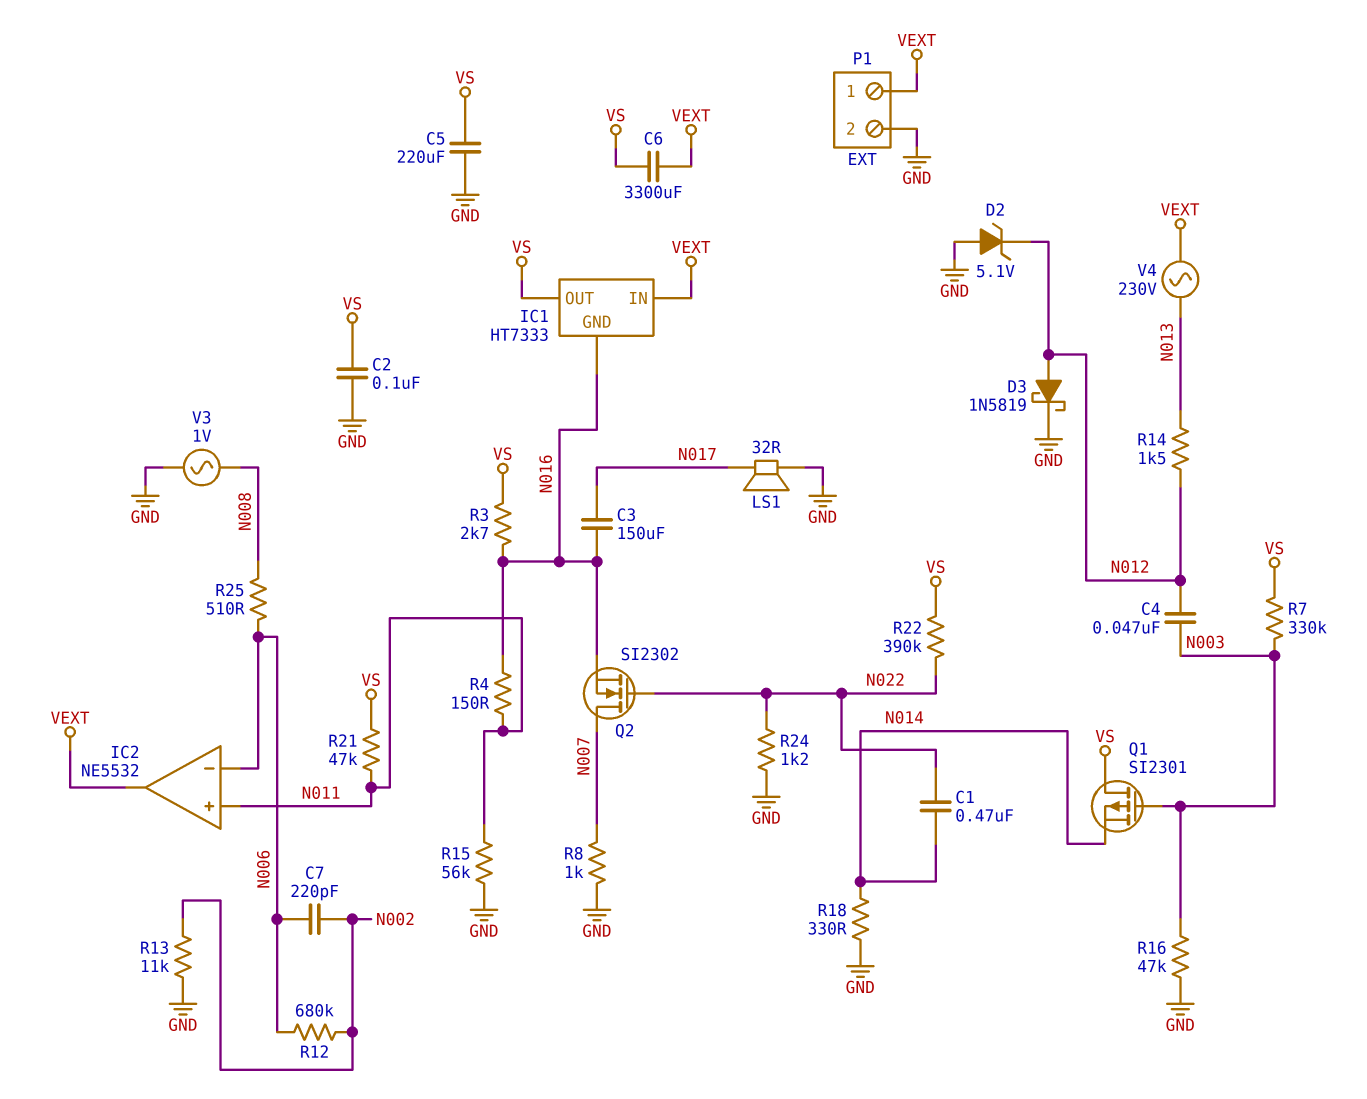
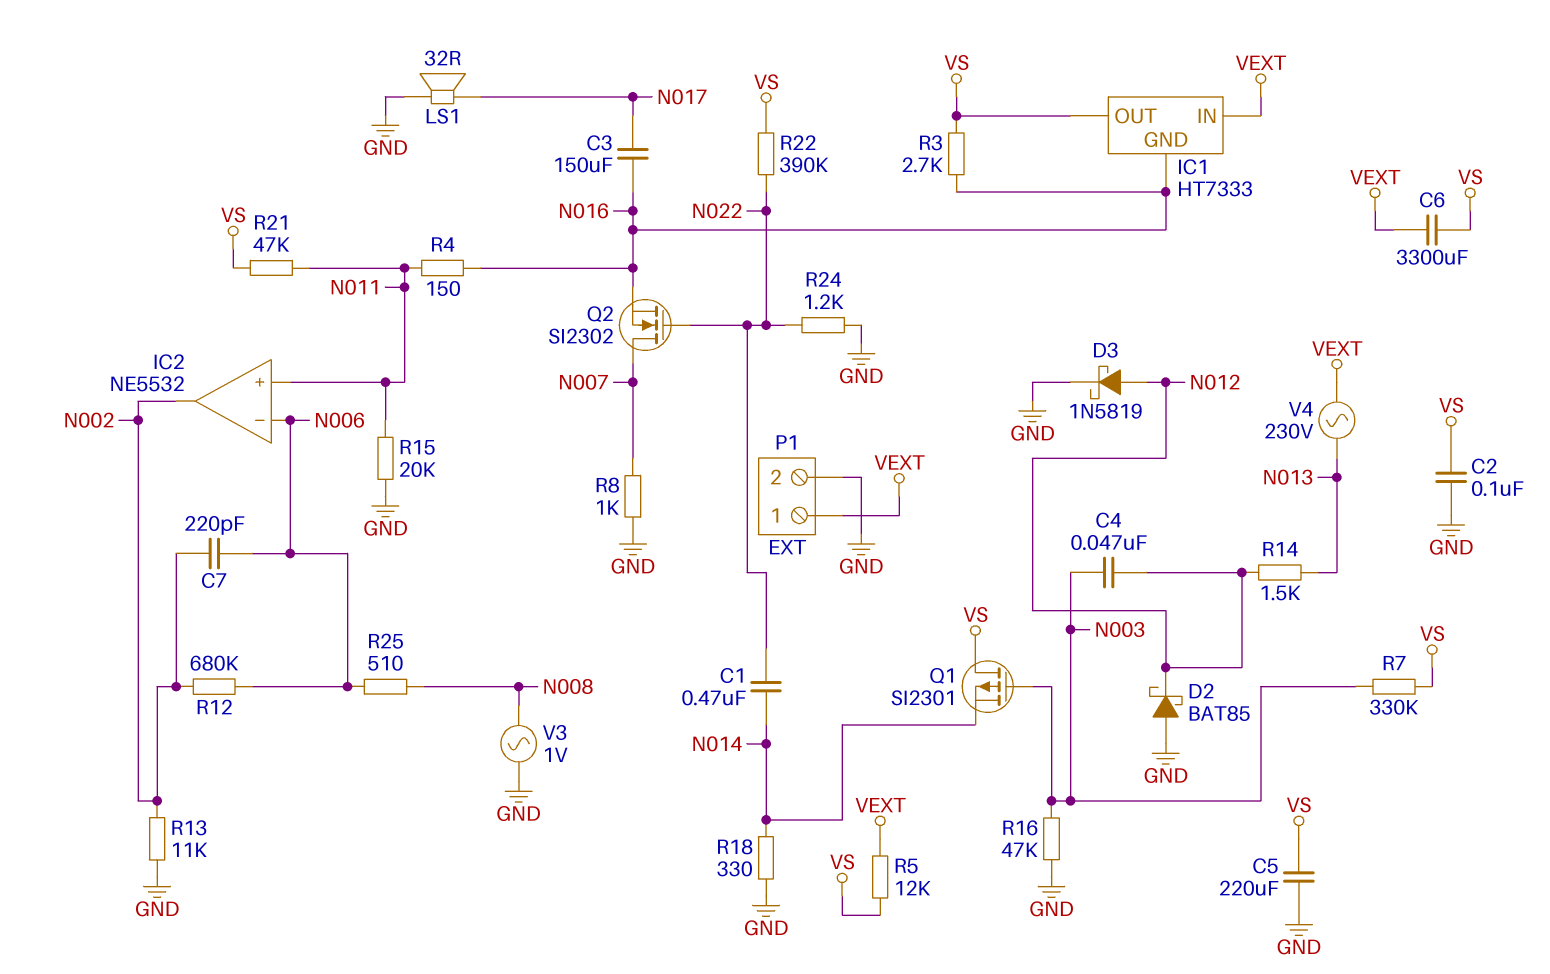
D2: zener 5.1V (A GND, K N012) -> schottky BAT85 (A GND, K N012)
IC2 pin out: VEXT -> N002
R5: none -> 12k (VEXT, VS)
R15: 56k (GND, N011) -> 20k (GND, N011)

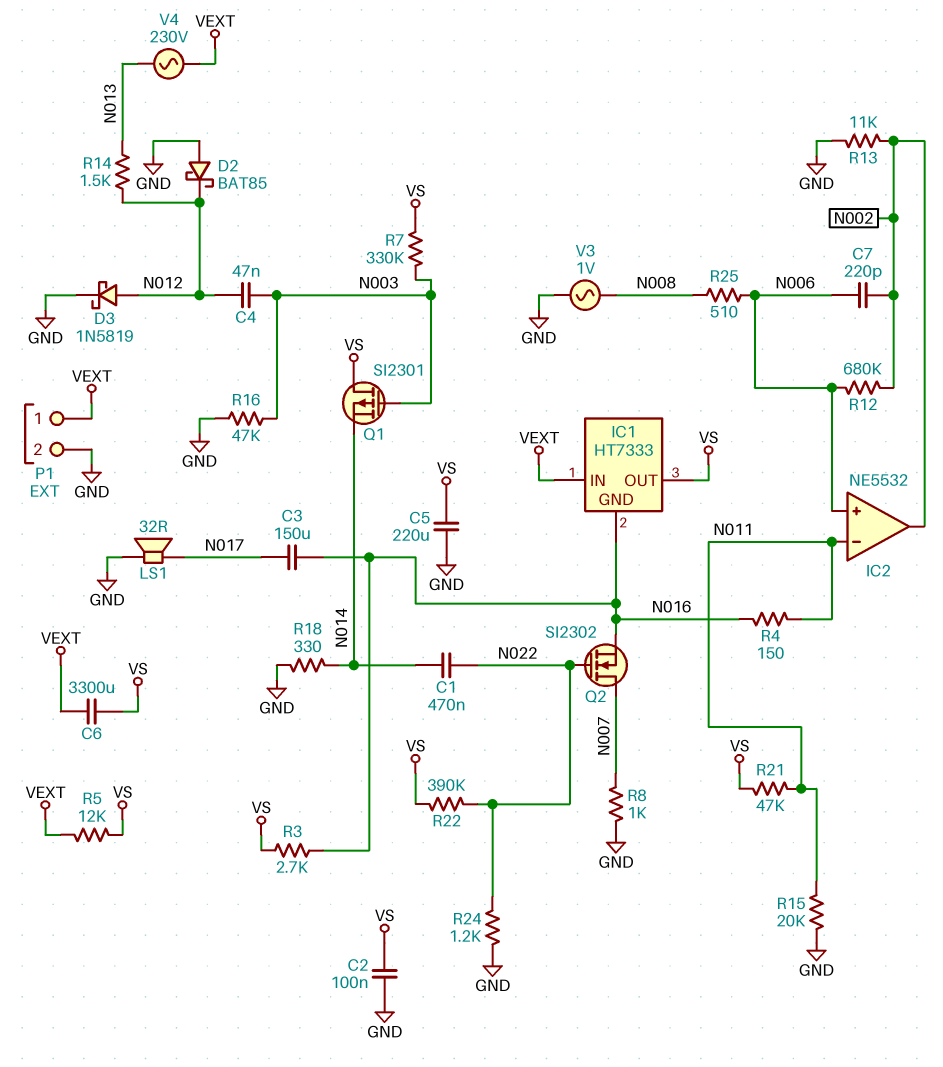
IC2 pin in+: N011 -> N006
IC2 pin in-: N006 -> N011

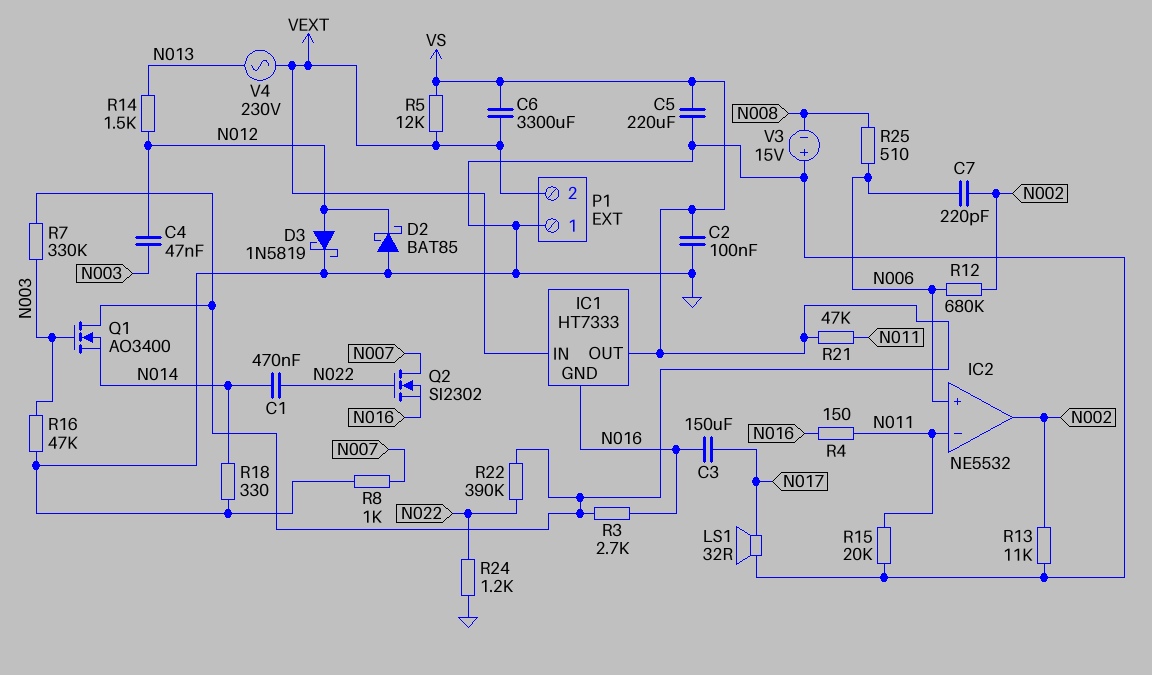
P1 pin 1: VEXT -> GND
P1 pin 2: GND -> VEXT
Q1: PMOS SI2301 (G N003, D VS, S N014) -> NMOS AO3400 (G N003, D VS, S N014)
V3: AC 1V (GND, N008) -> 15V (plus GND, minus N008)

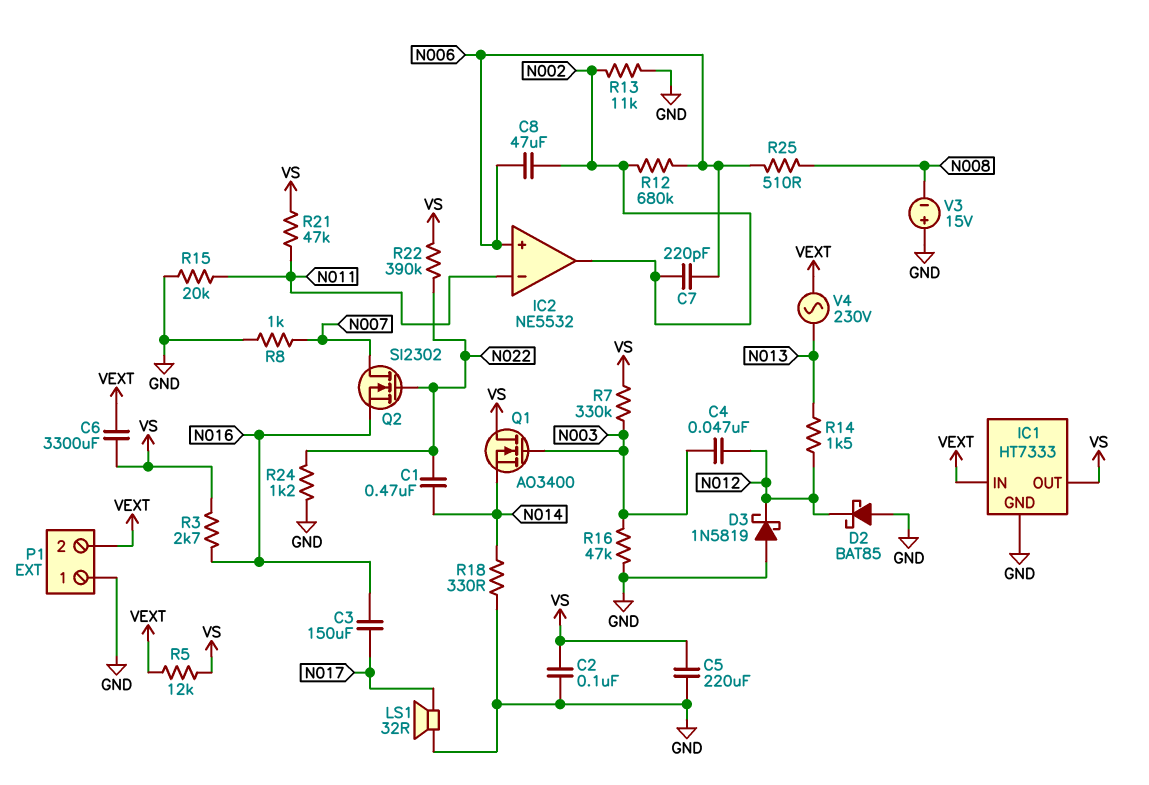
C8: none -> 47uF (N002, N006)
D3: schottky 1N5819 (A N012, K GND) -> schottky 1N5819 (A GND, K N012)
IC1 pin GND: N016 -> GND
R4: 150 (N011, N016) -> none

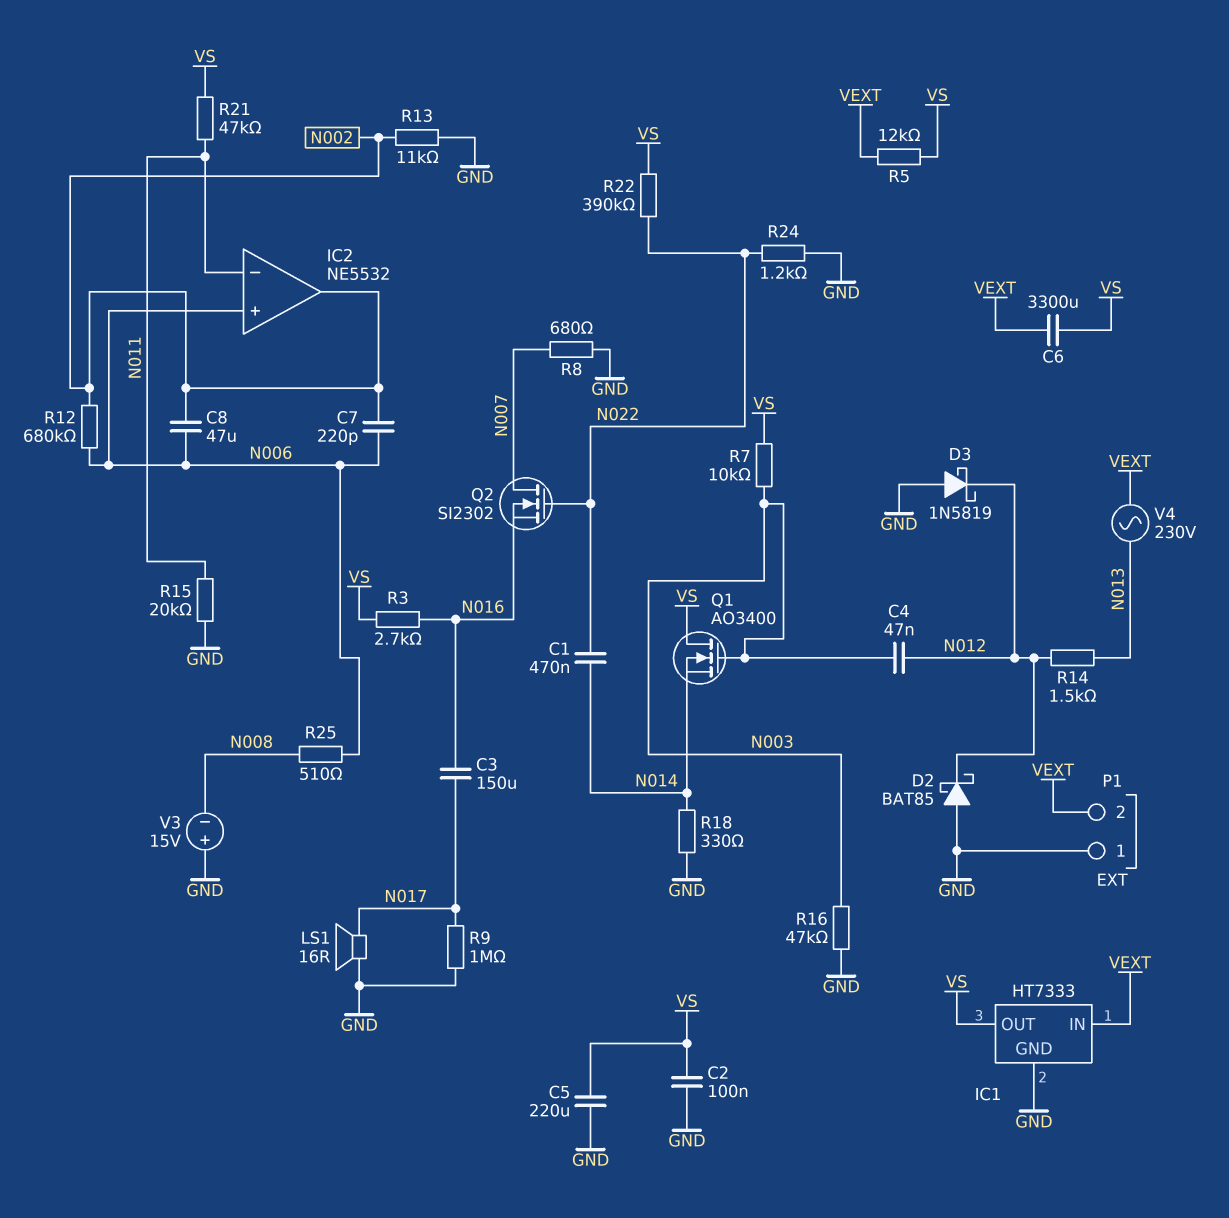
LS1: speaker 32R (GND, N017) -> speaker 16R (GND, N017)
R7: 330k (N003, VS) -> 10k (N003, VS)
R8: 1k (GND, N007) -> 680 (GND, N007)
R9: none -> 1M (GND, N017)

